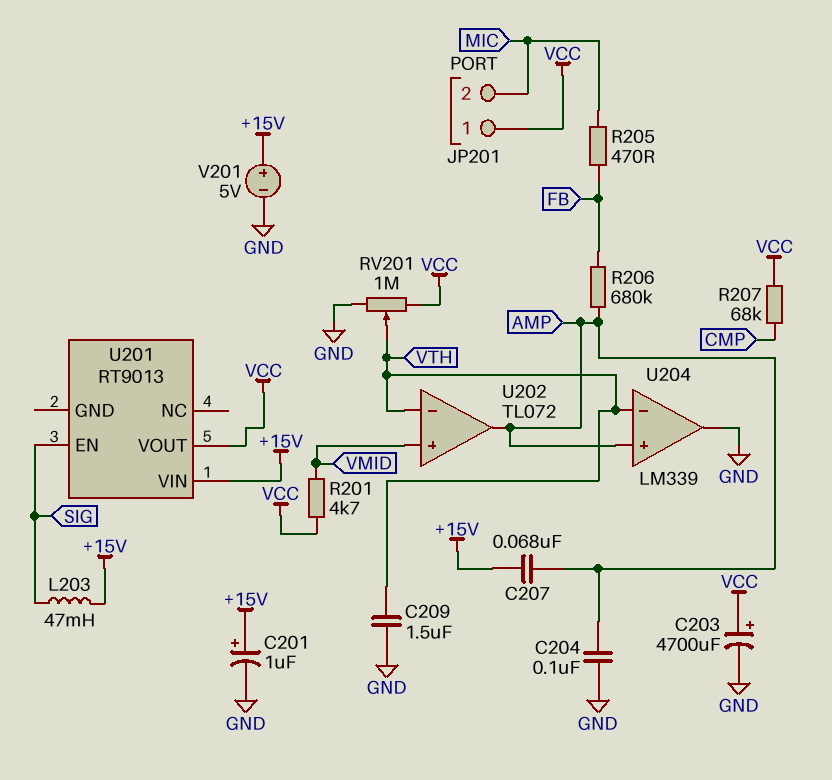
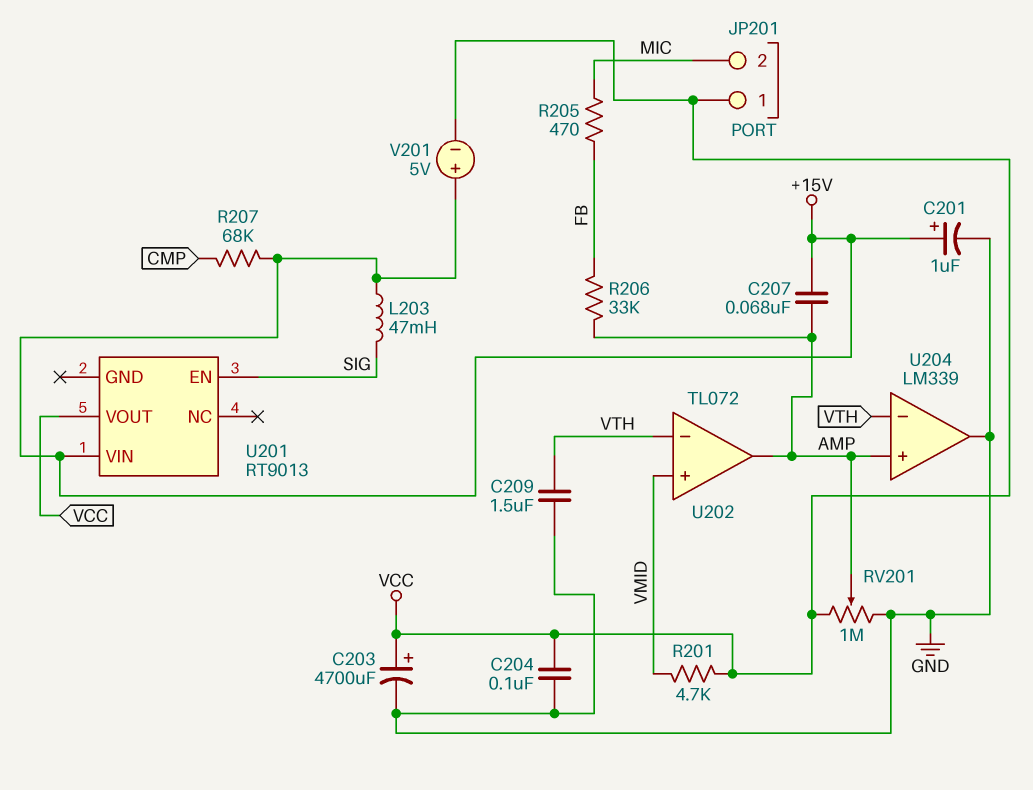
C204: 100nF (AMP, GND) -> 100nF (GND, VCC)
R206: 680k (AMP, FB) -> 33k (AMP, FB)
R207: 68k (CMP, VCC) -> 68k (+15V, CMP)
RV201: 1M (GND, VCC, wiper VTH) -> 1M (GND, VCC, wiper AMP)
V201: 5V (plus +15V, minus GND) -> 5V (plus +15V, minus VCC)

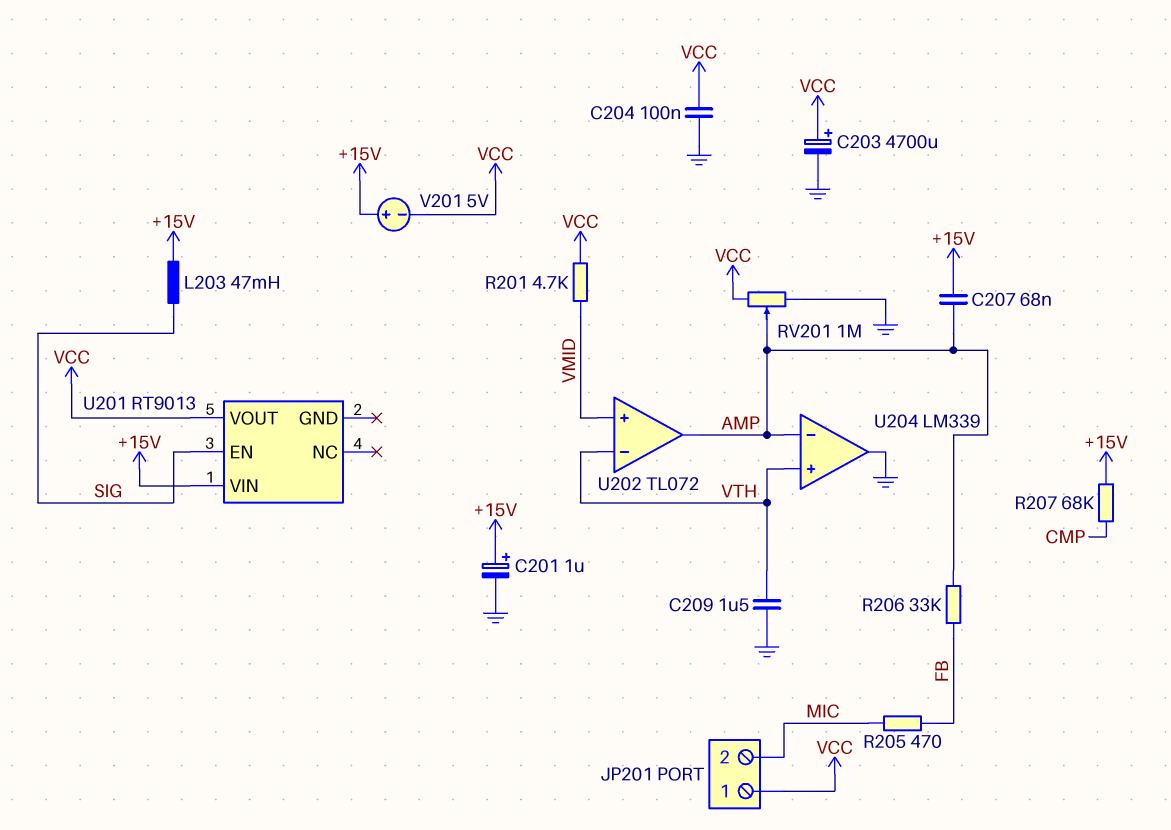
U204 pin in+: AMP -> VTH
U204 pin in-: VTH -> AMP

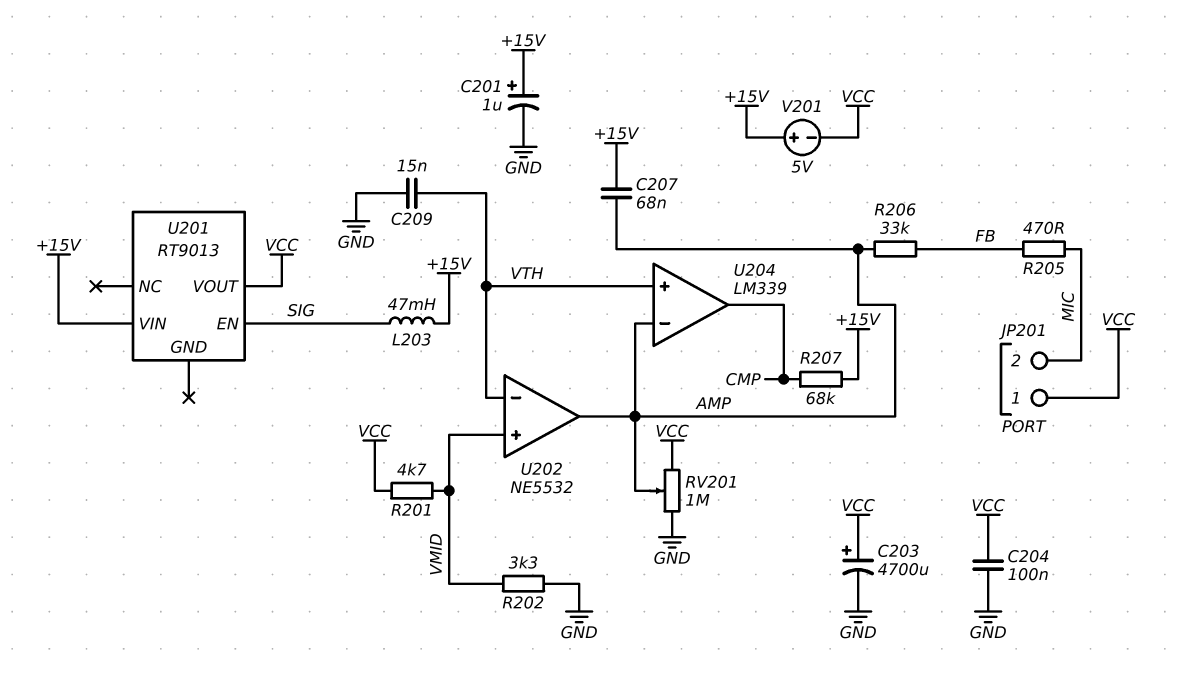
C209: 1.5uF (GND, VTH) -> 15nF (GND, VTH)
R202: none -> 3.3k (GND, VMID)
U202: TL072 -> NE5532
U204 pin out: GND -> CMP

